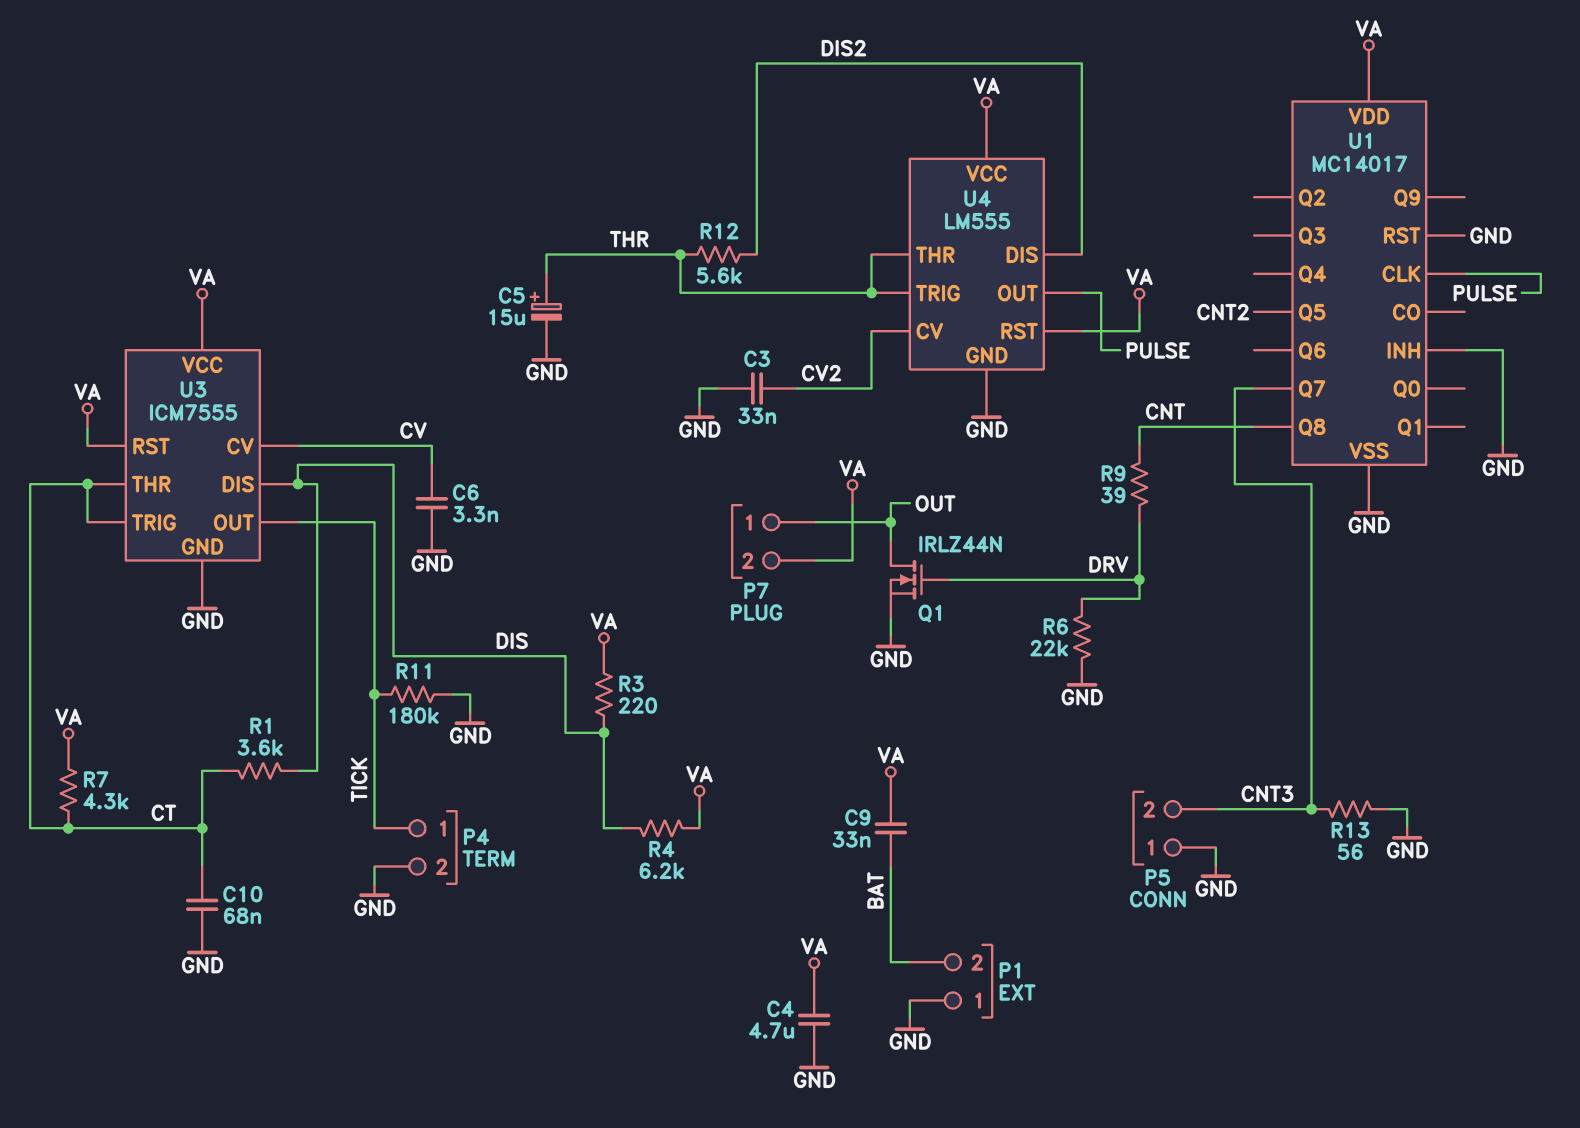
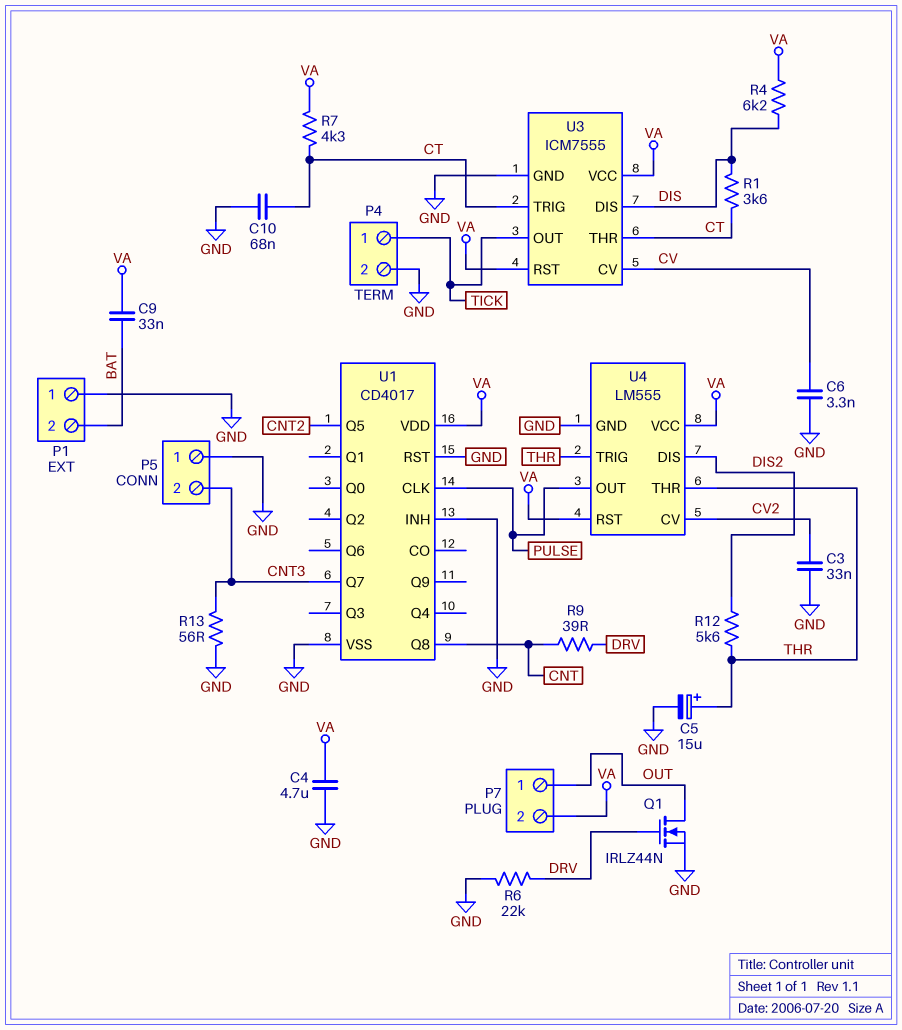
R3: 220 (DIS, VA) -> none
R11: 180k (GND, TICK) -> none
U1: MC14017 -> CD4017

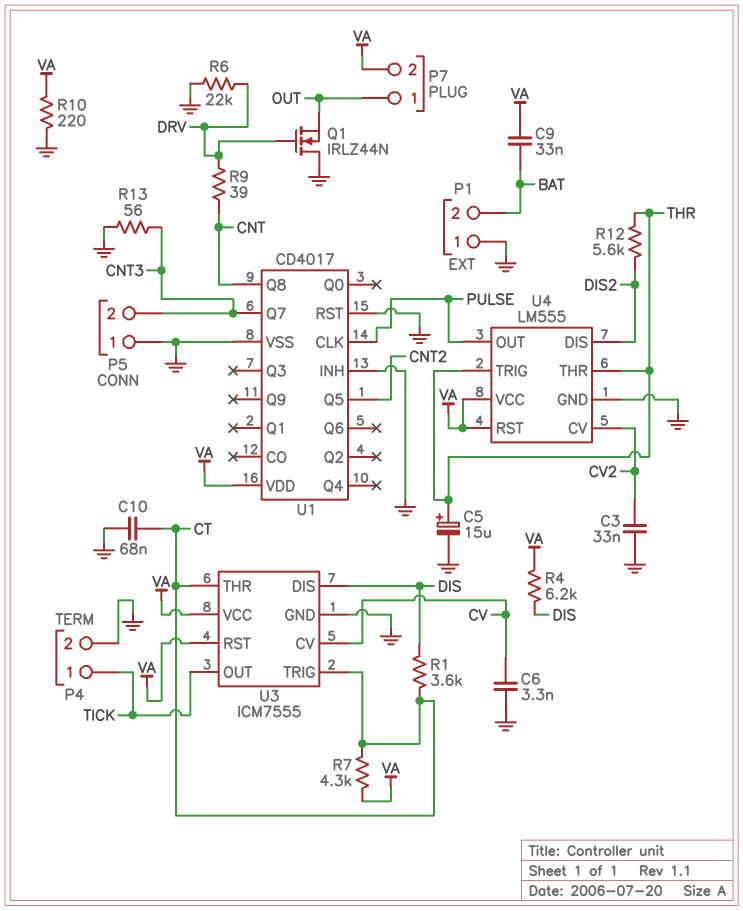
C4: 4.7uF (GND, VA) -> none
Q1: NMOS IRLZ44N (G DRV, D OUT, S GND) -> NMOS IRLZ44N (G DRV, D GND, S OUT)
R10: none -> 220 (GND, VA)

